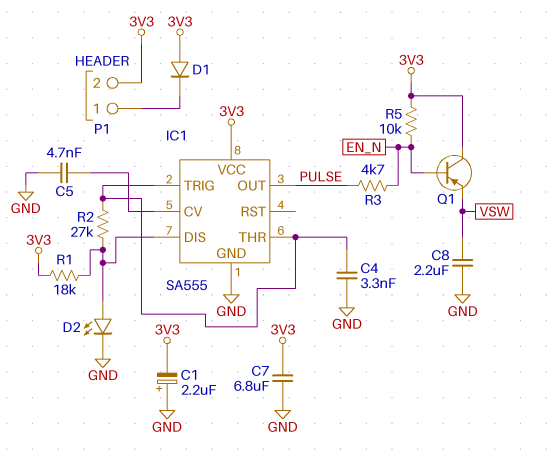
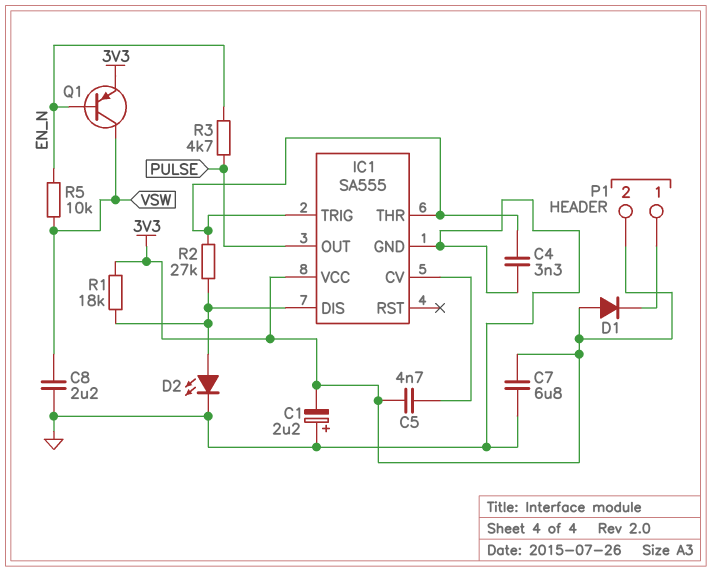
C5: 4.7nF (GND, IC1/CV) -> 4.7nF (3V3, IC1/CV)
Q1: PNP (B EN_N, C 3V3, E VSW) -> PNP (B EN_N, C VSW, E 3V3)
R5: 10k (3V3, EN_N) -> 10k (EN_N, VSW)

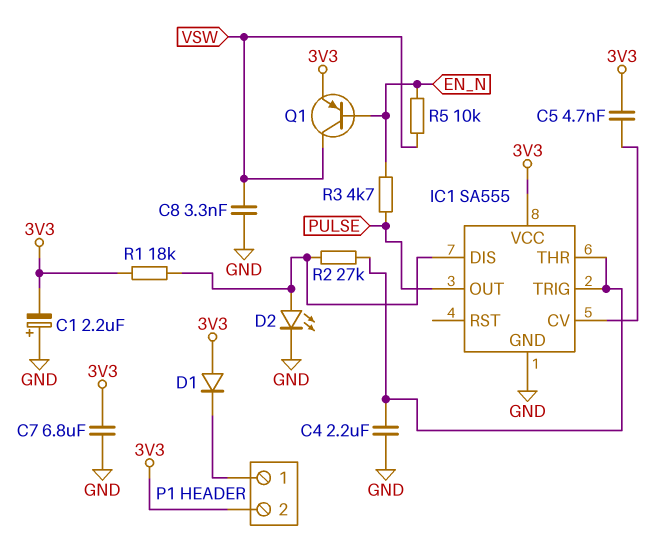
C4: 3.3nF (GND, IC1/THR) -> 2.2uF (GND, IC1/THR)
C8: 2.2uF (GND, VSW) -> 3.3nF (GND, VSW)

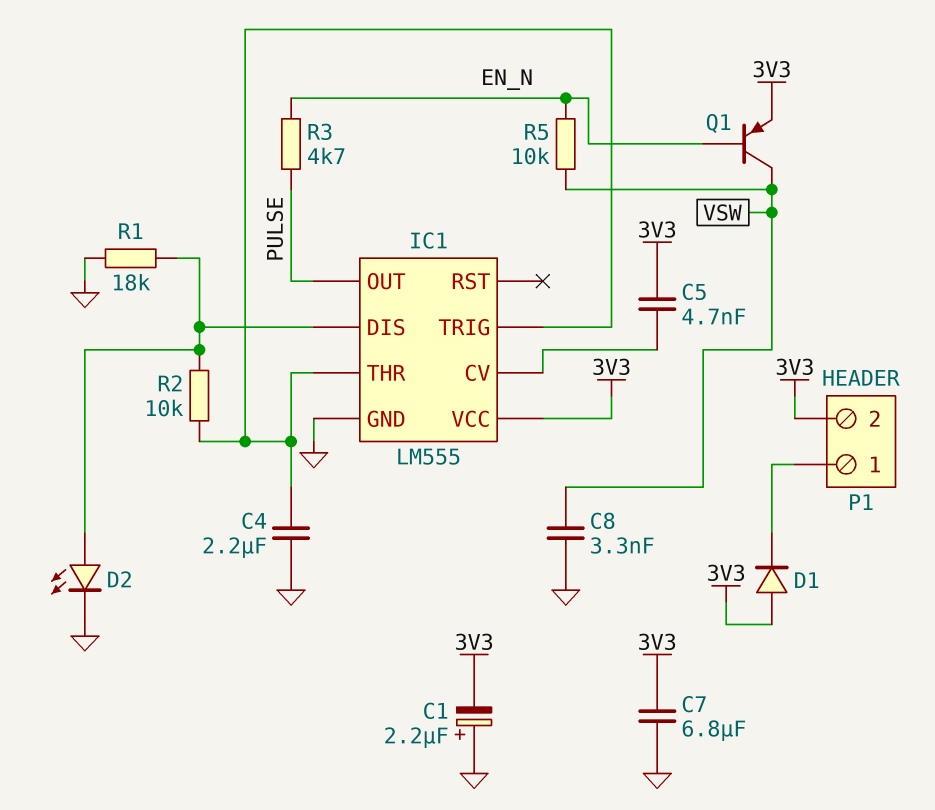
IC1: SA555 -> LM555
R1: 18k (3V3, IC1/DIS) -> 18k (GND, IC1/DIS)
R2: 27k (IC1/DIS, IC1/THR) -> 10k (IC1/DIS, IC1/THR)

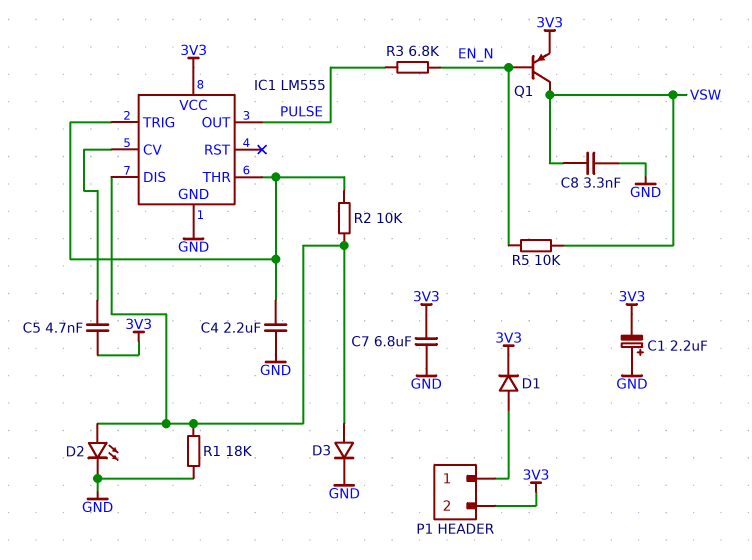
D1: diode (A 3V3, K P1/1) -> diode (A P1/1, K 3V3)
D3: none -> diode (A IC1/DIS, K GND)
R3: 4.7k (EN_N, PULSE) -> 6.8k (EN_N, PULSE)

